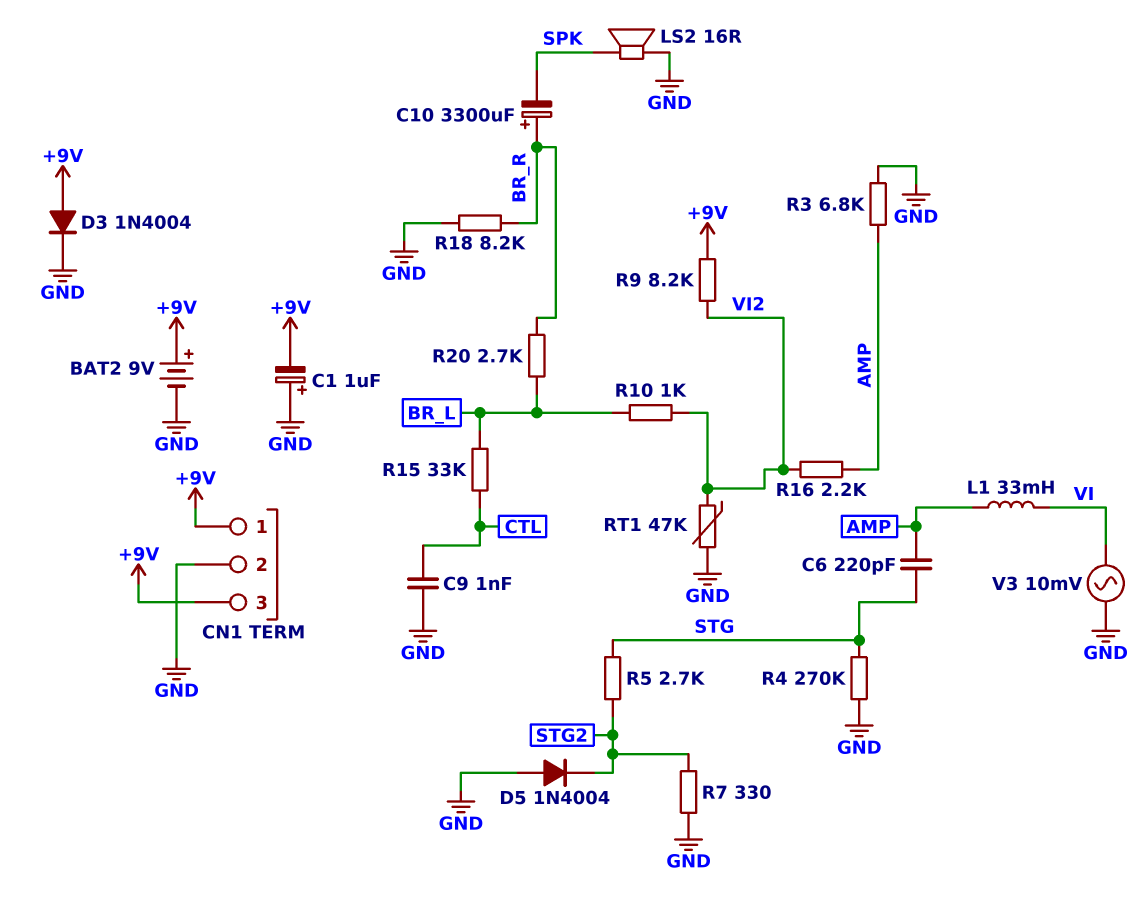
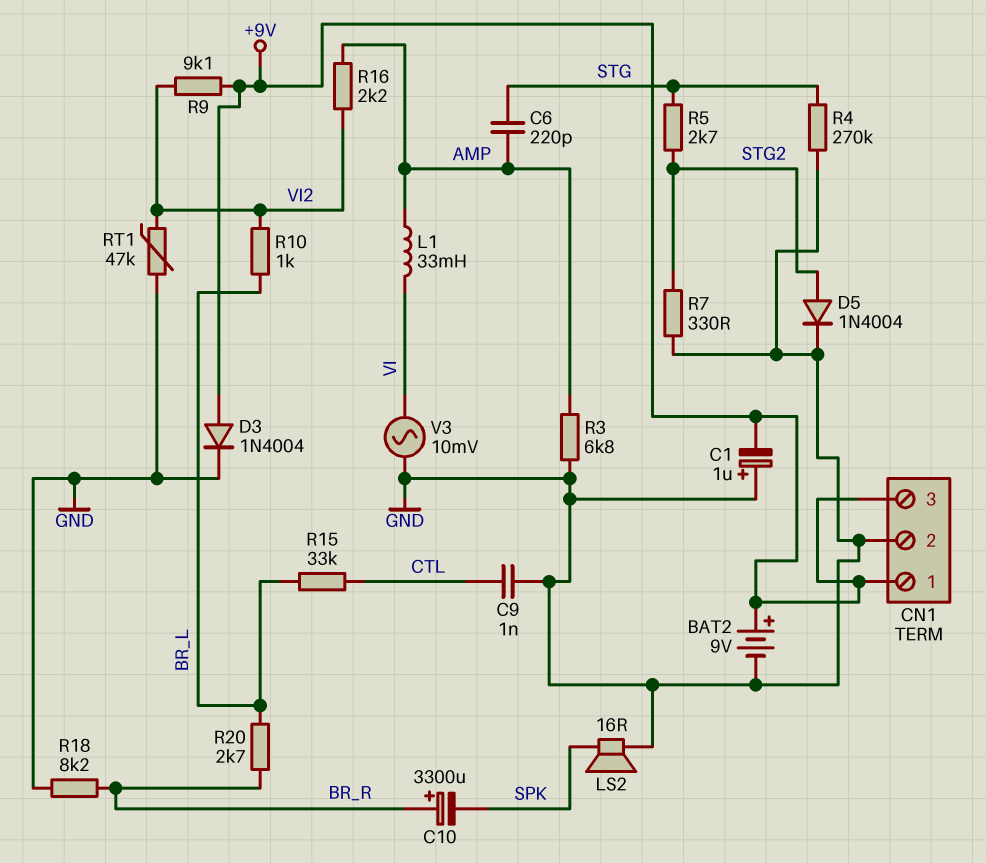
D5: diode 1N4004 (A GND, K STG2) -> diode 1N4004 (A STG2, K GND)
R9: 8.2k (+9V, VI2) -> 9.1k (+9V, VI2)

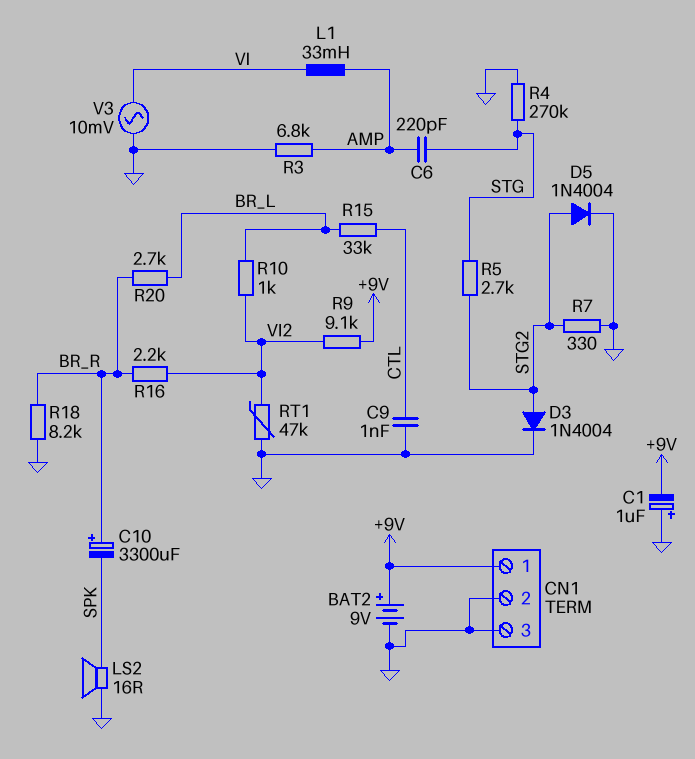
CN1 pin 3: +9V -> GND
D3: diode 1N4004 (A +9V, K GND) -> diode 1N4004 (A STG2, K GND)
R16: 2.2k (AMP, VI2) -> 2.2k (BR_R, VI2)

